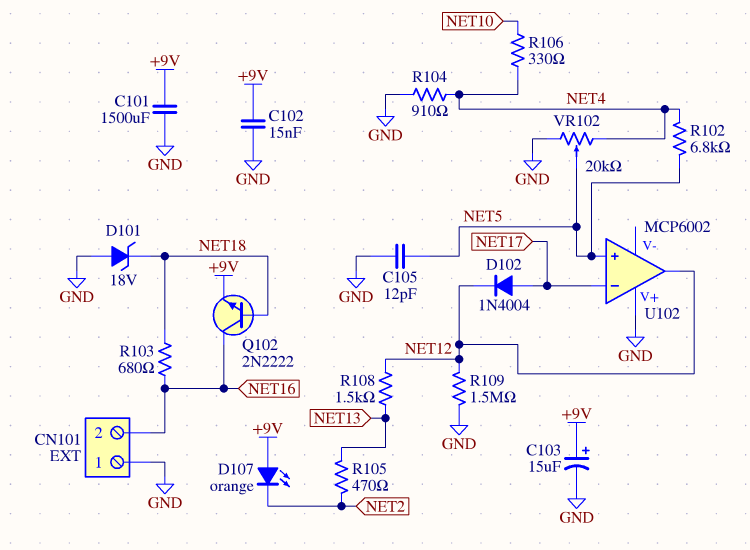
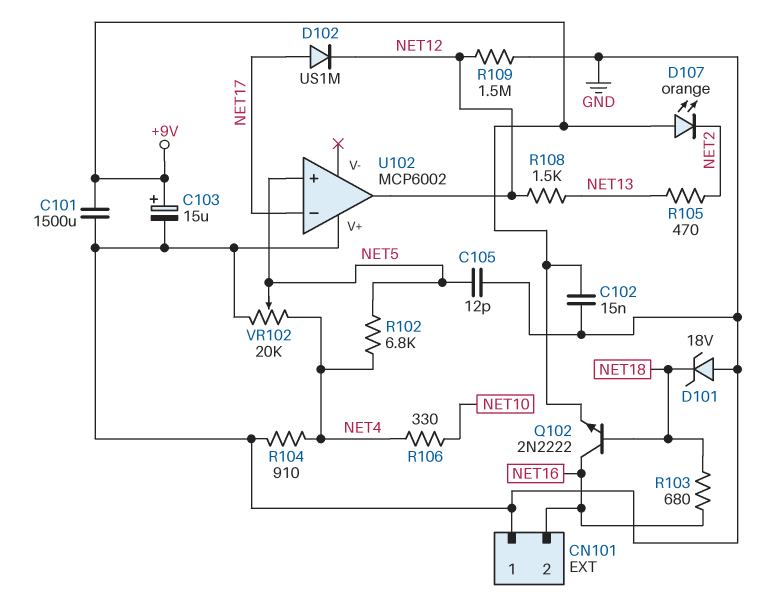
D102: diode 1N4004 (A NET17, K NET12) -> diode US1M (A NET17, K NET12)

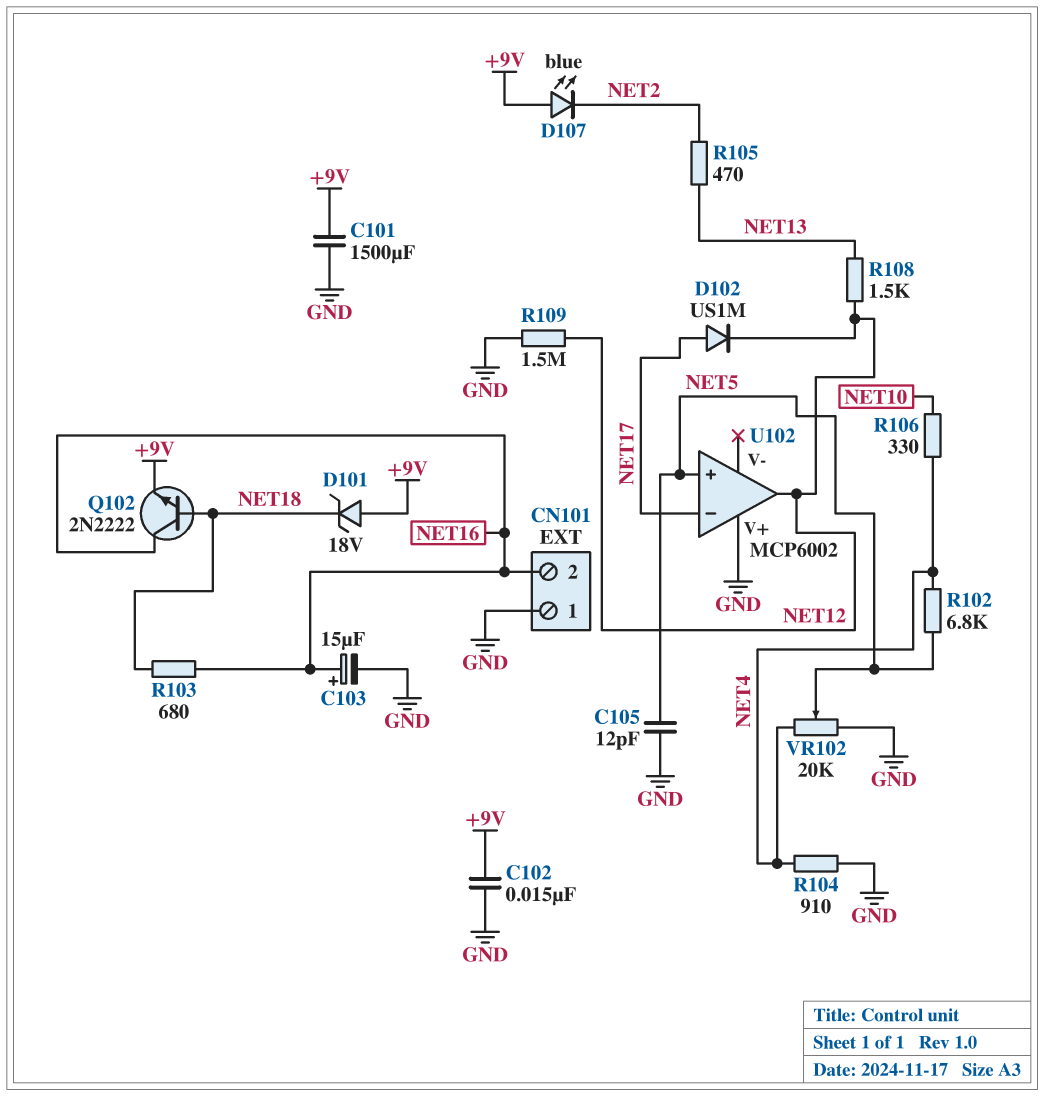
C103: 15uF (plus +9V, minus GND) -> 15uF (plus NET16, minus GND)
D101: zener 18V (A GND, K NET18) -> zener 18V (A +9V, K NET18)
D107: LED orange (A +9V, K NET2) -> LED blue (A +9V, K NET2)

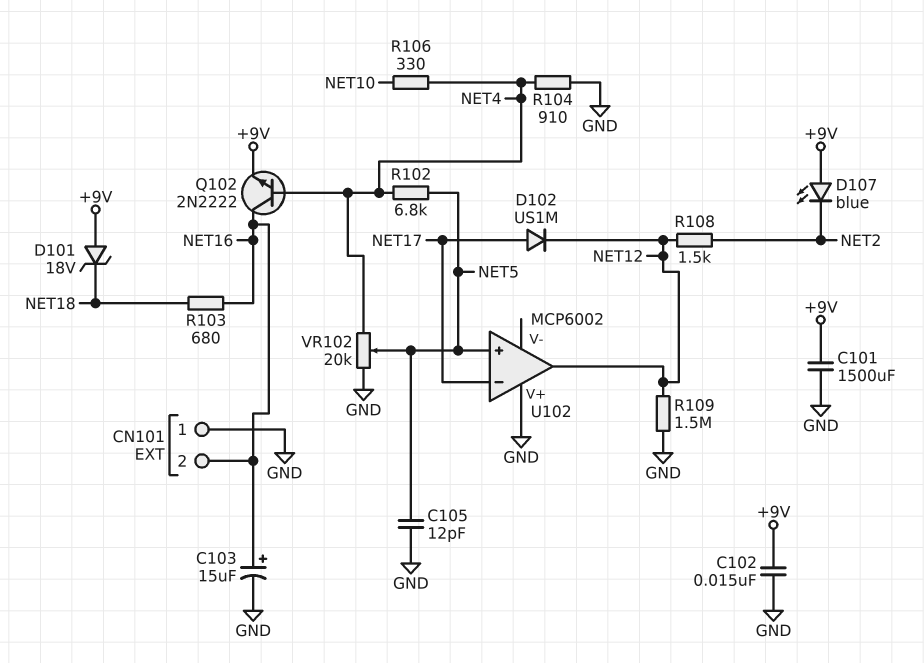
Q102: NPN 2N2222 (B NET18, C NET16, E +9V) -> NPN 2N2222 (B NET4, C NET16, E +9V)
R105: 470 (NET2, NET13) -> none
R108: 1.5k (NET12, NET13) -> 1.5k (NET2, NET12)

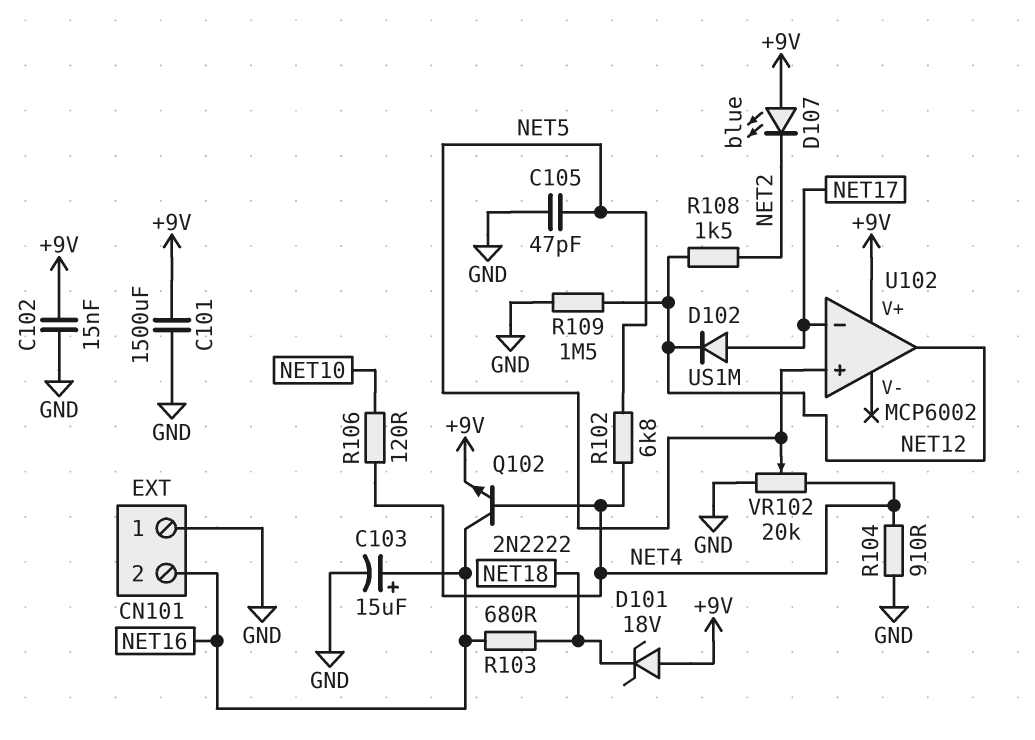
C105: 12pF (GND, NET5) -> 47pF (GND, NET5)
R106: 330 (NET4, NET10) -> 120 (NET4, NET10)
U102 pin V+: GND -> +9V

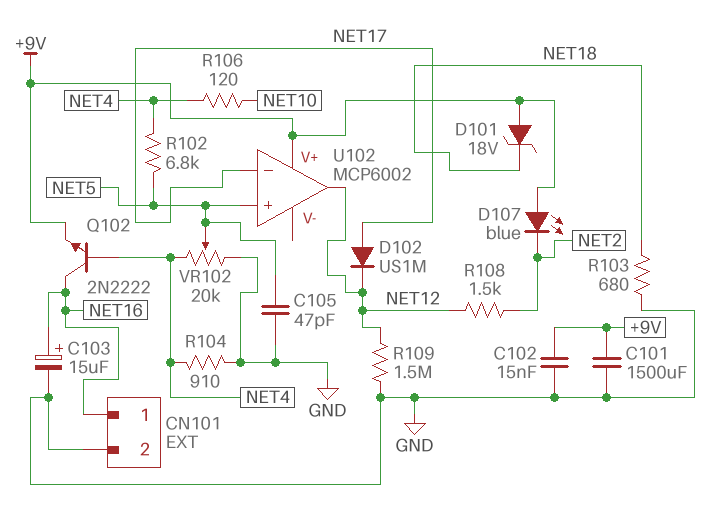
CN101 pin 1: GND -> NET16
CN101 pin 2: NET16 -> GND
R103: 680 (NET16, NET18) -> 680 (GND, NET18)

